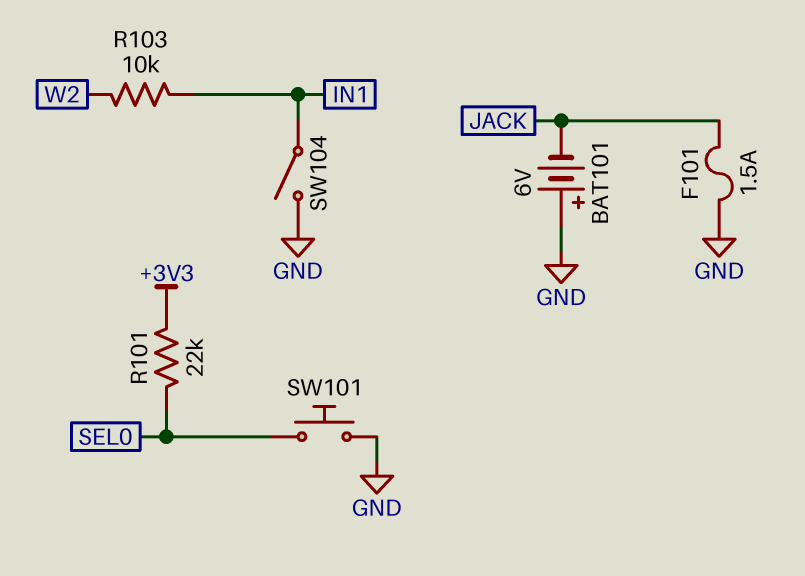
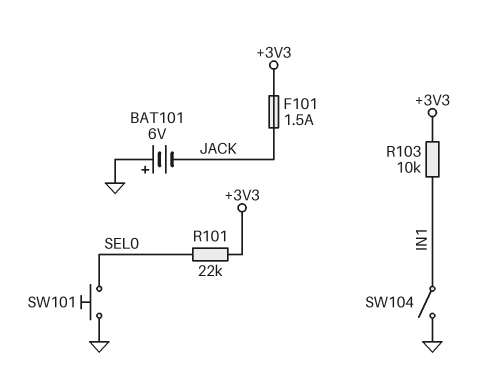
F101: 1.5A (GND, JACK) -> 1.5A (+3V3, JACK)
R103: 10k (IN1, W2) -> 10k (+3V3, IN1)

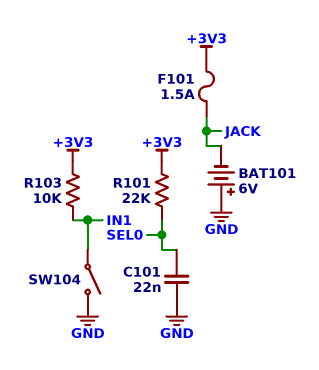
C101: none -> 22nF (GND, SEL0)
SW101: button (GND, SEL0) -> none

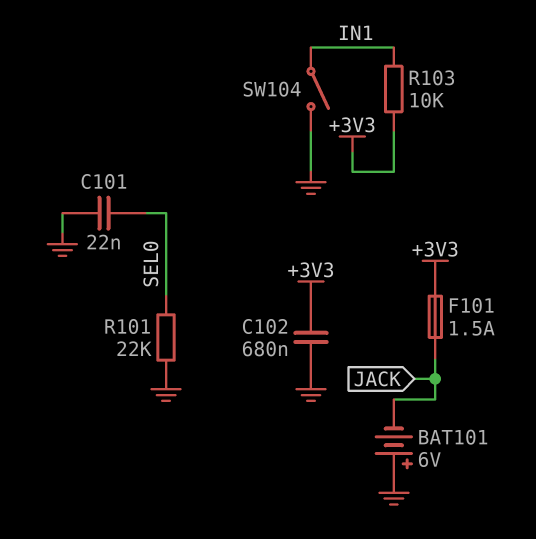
C102: none -> 680nF (+3V3, GND)
R101: 22k (+3V3, SEL0) -> 22k (GND, SEL0)

